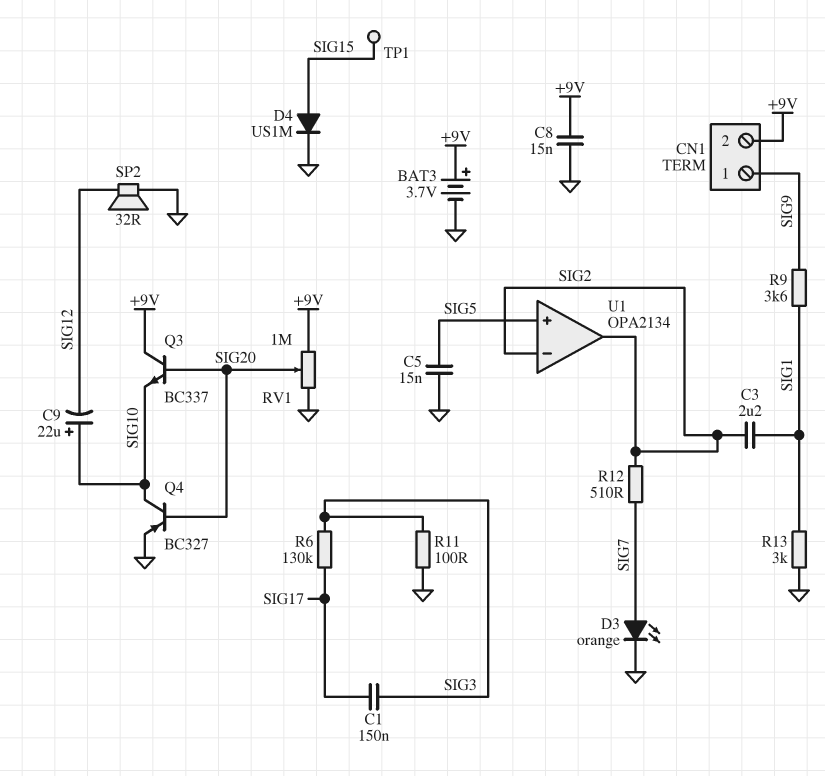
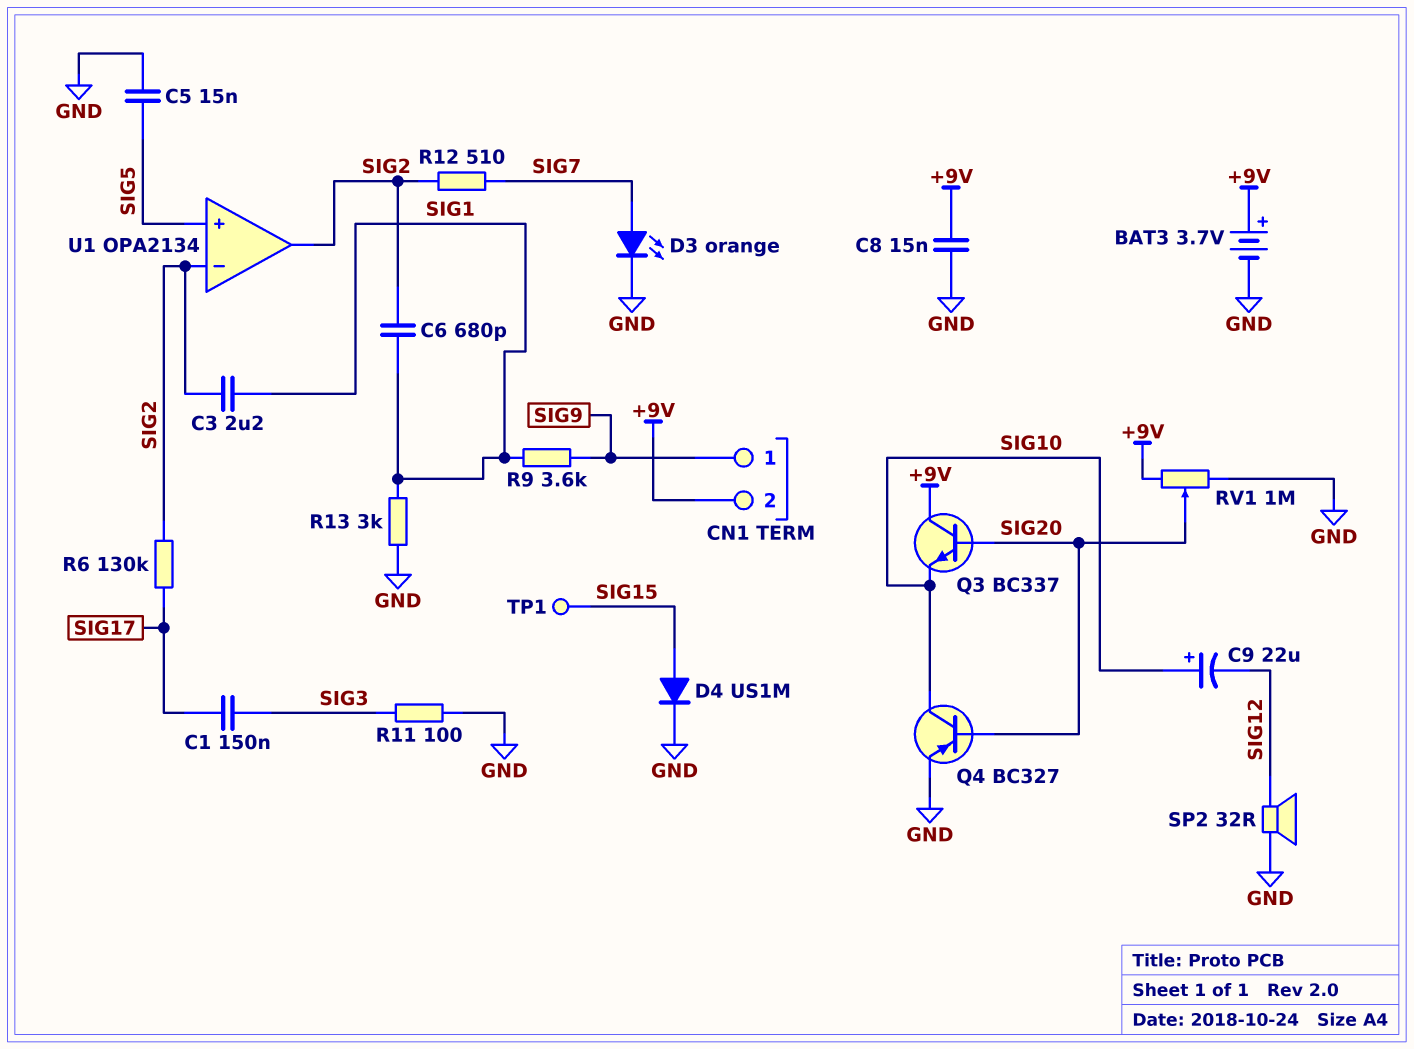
C6: none -> 680pF (SIG1, SIG2)
R6: 130k (SIG3, SIG17) -> 130k (SIG2, SIG17)

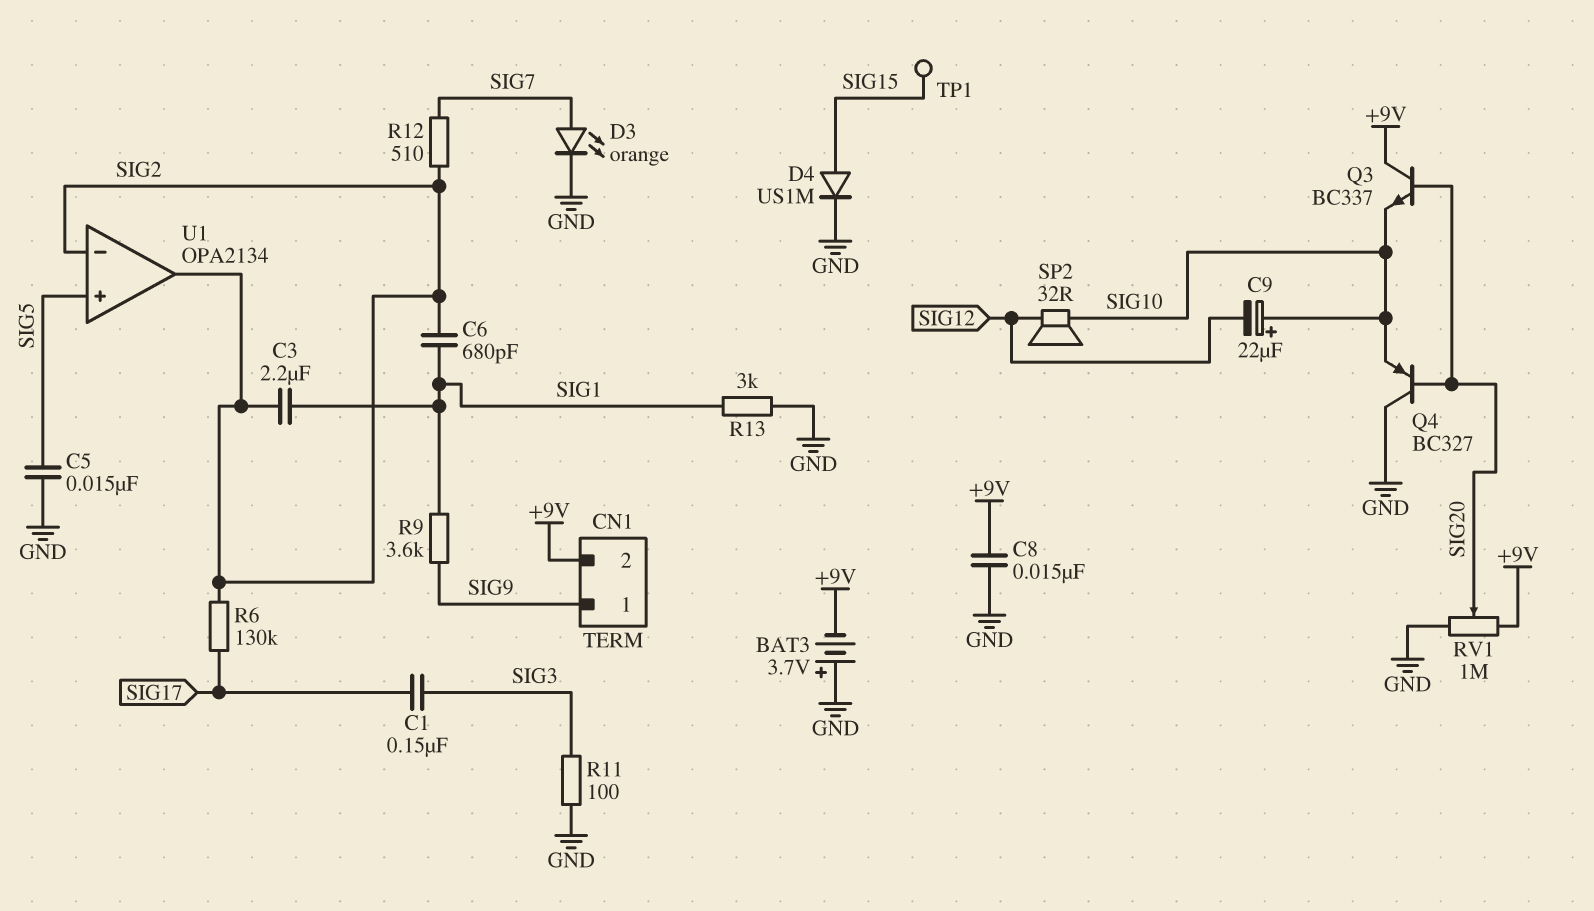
BAT3: 3.7V (plus +9V, minus GND) -> 3.7V (plus GND, minus +9V)
Q4: PNP BC327 (B SIG20, C SIG10, E GND) -> PNP BC327 (B SIG20, C GND, E SIG10)
SP2: speaker 32R (GND, SIG12) -> speaker 32R (SIG10, SIG12)

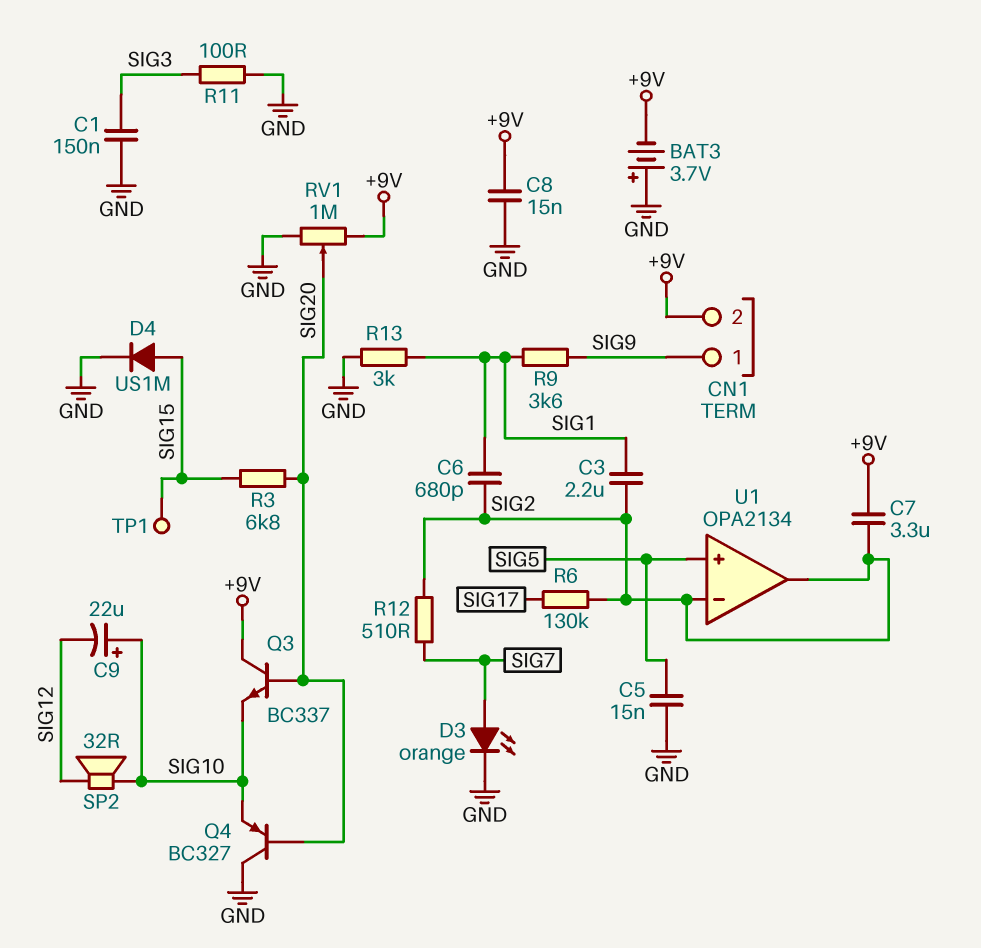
C1: 150nF (SIG3, SIG17) -> 150nF (GND, SIG3)
C7: none -> 3.3uF (+9V, SIG2)
R3: none -> 6.8k (SIG15, SIG20)

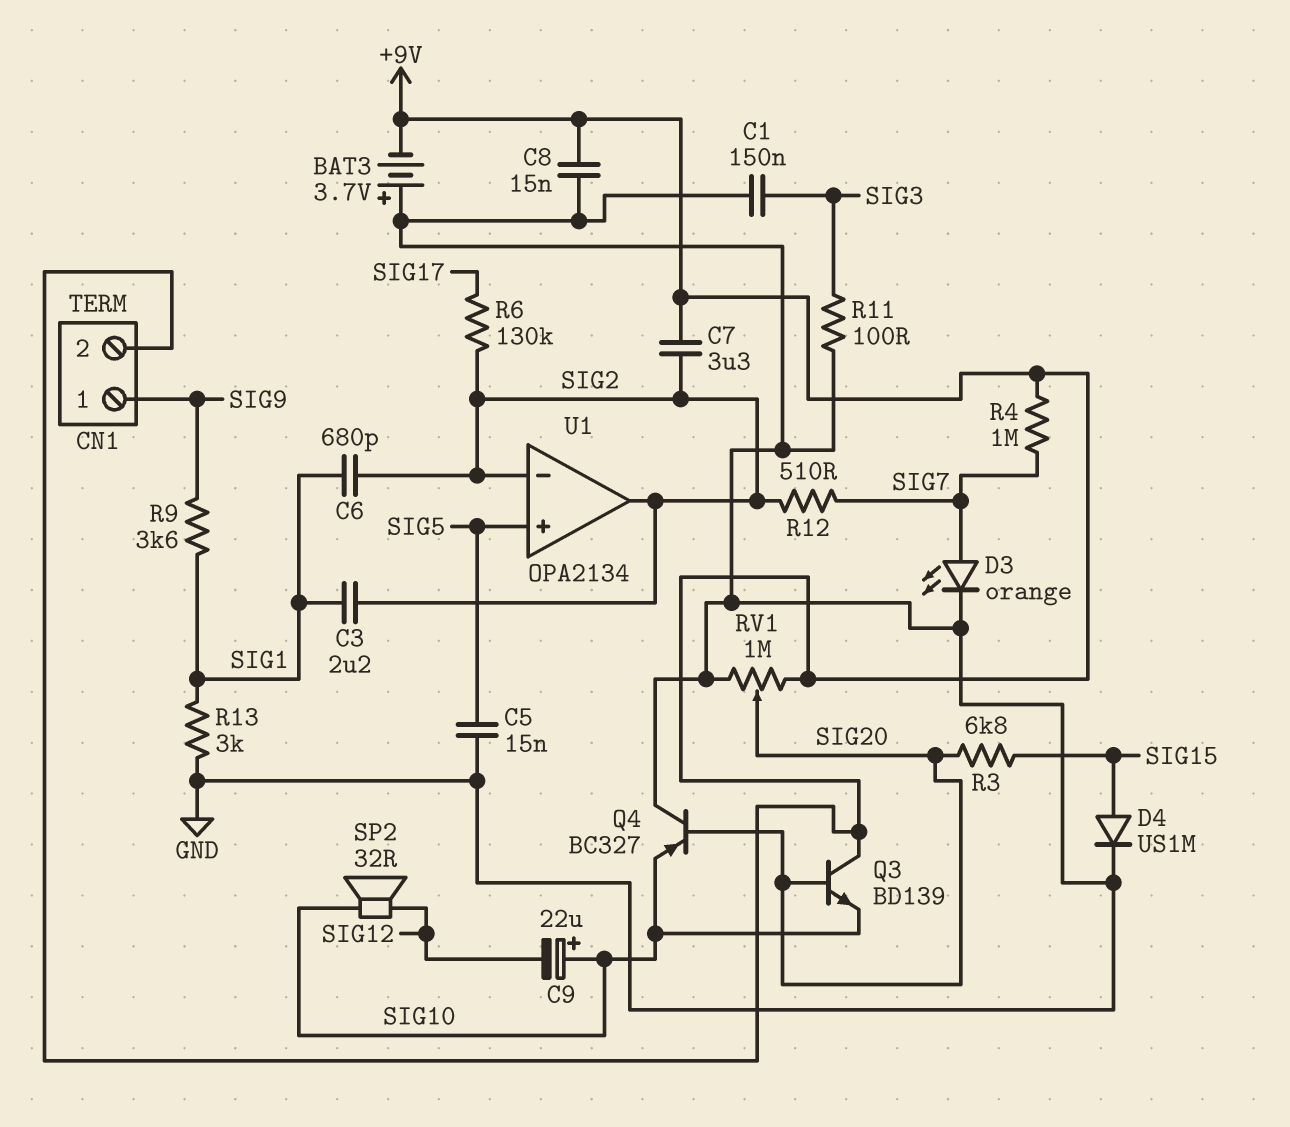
Q3: NPN BC337 (B SIG20, C +9V, E SIG10) -> NPN BD139 (B SIG20, C +9V, E SIG10)
R4: none -> 1M (+9V, SIG7)
TP1: test point (SIG15) -> none

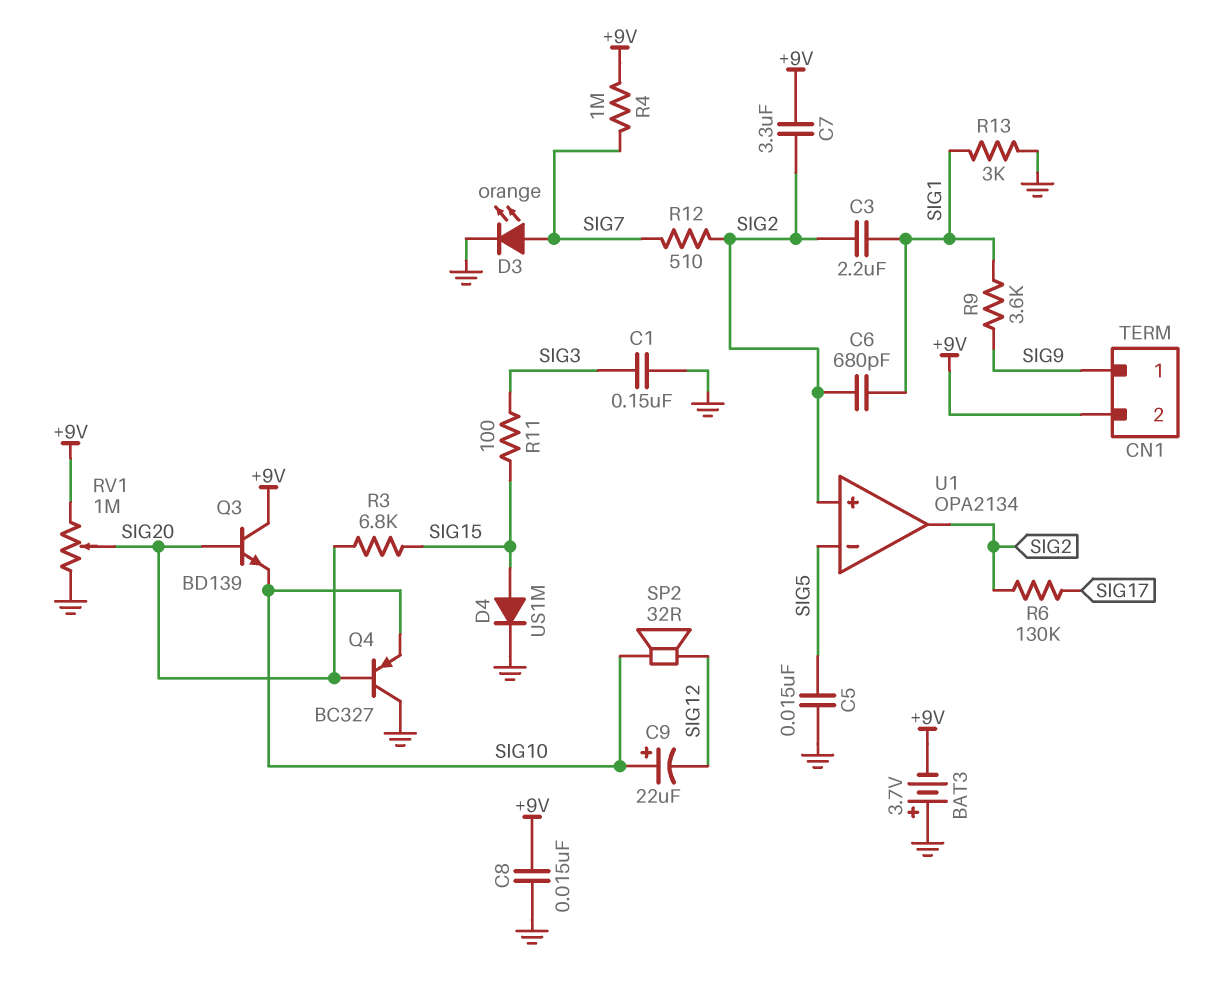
R11: 100 (GND, SIG3) -> 100 (SIG3, SIG15)
U1 pin in+: SIG5 -> SIG2
U1 pin in-: SIG2 -> SIG5

